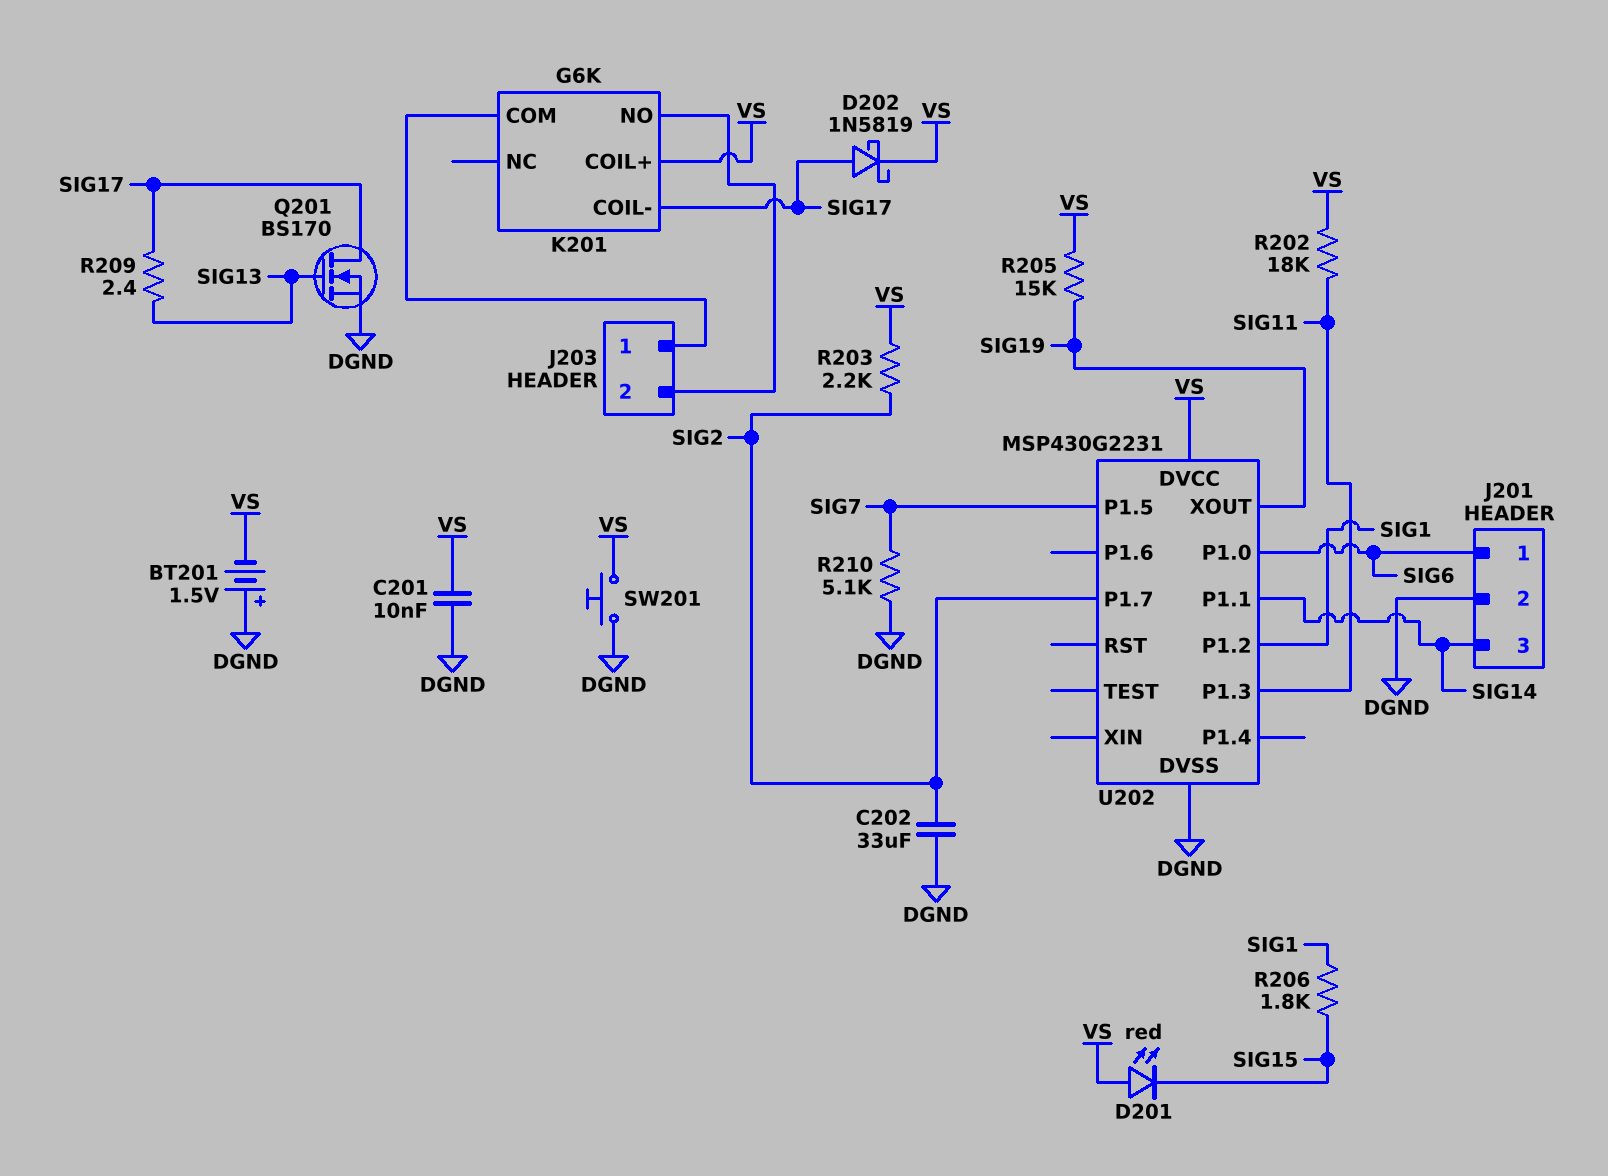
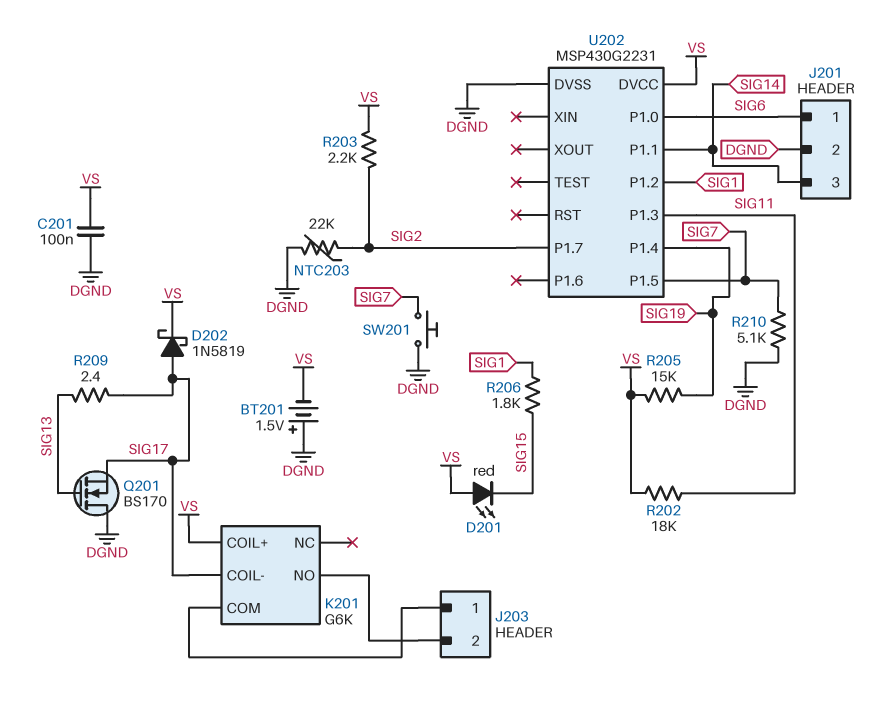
C201: 10nF (DGND, VS) -> 100nF (DGND, VS)
C202: 33uF (DGND, SIG2) -> none
NTC203: none -> 22k (DGND, SIG2)
Q201: NMOS BS170 (G SIG13, D SIG17, S DGND) -> NMOS BS170 (G SIG13, D DGND, S SIG17)
SW201: button (DGND, VS) -> button (DGND, SIG7)
U202 pin P1.4: none -> SIG19
U202 pin XOUT: SIG19 -> none

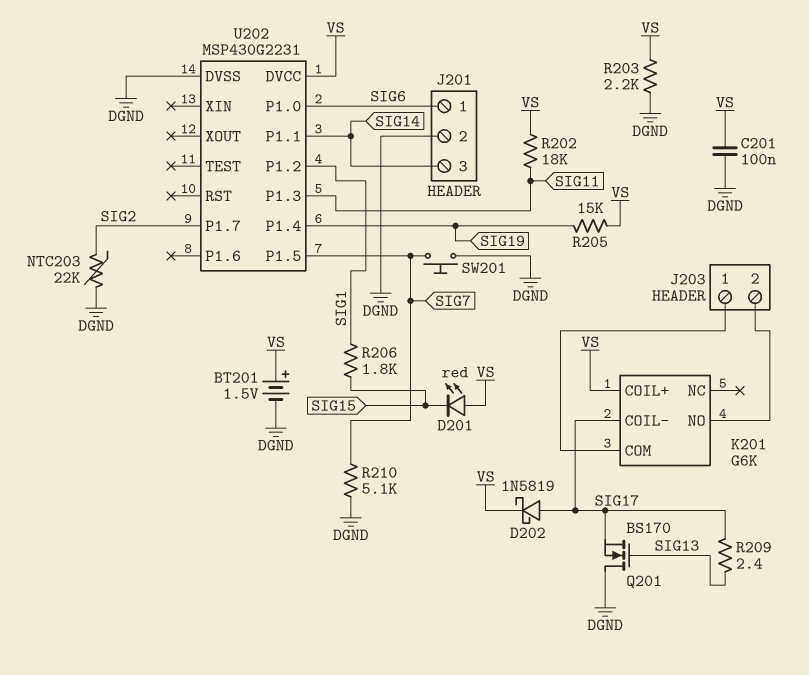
BT201: 1.5V (plus DGND, minus VS) -> 1.5V (plus VS, minus DGND)
R203: 2.2k (SIG2, VS) -> 2.2k (DGND, VS)

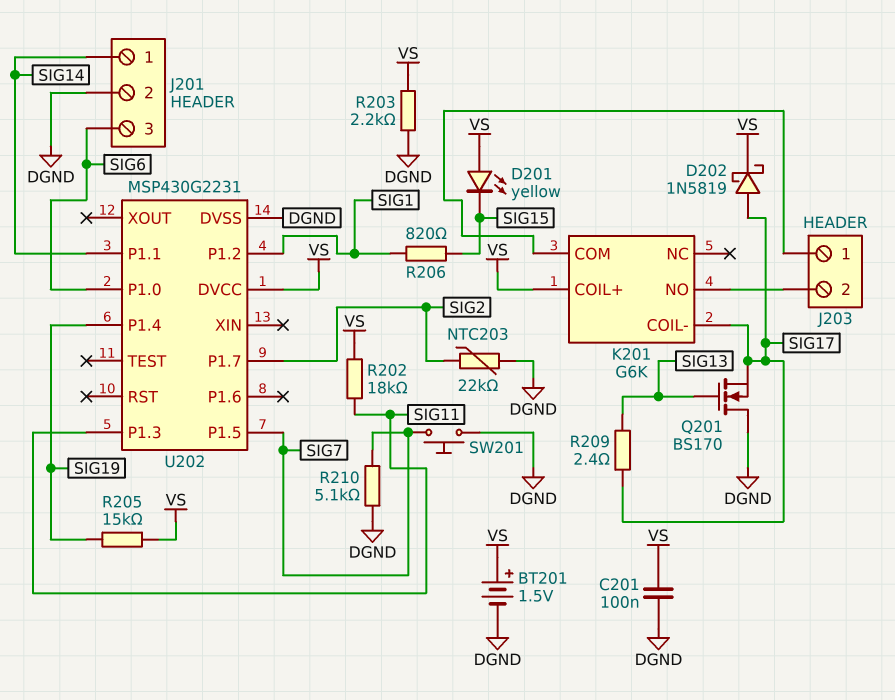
D201: LED red (A VS, K SIG15) -> LED yellow (A VS, K SIG15)
J201 pin 1: SIG6 -> SIG14
J201 pin 3: SIG14 -> SIG6
R206: 1.8k (SIG1, SIG15) -> 820 (SIG1, SIG15)

